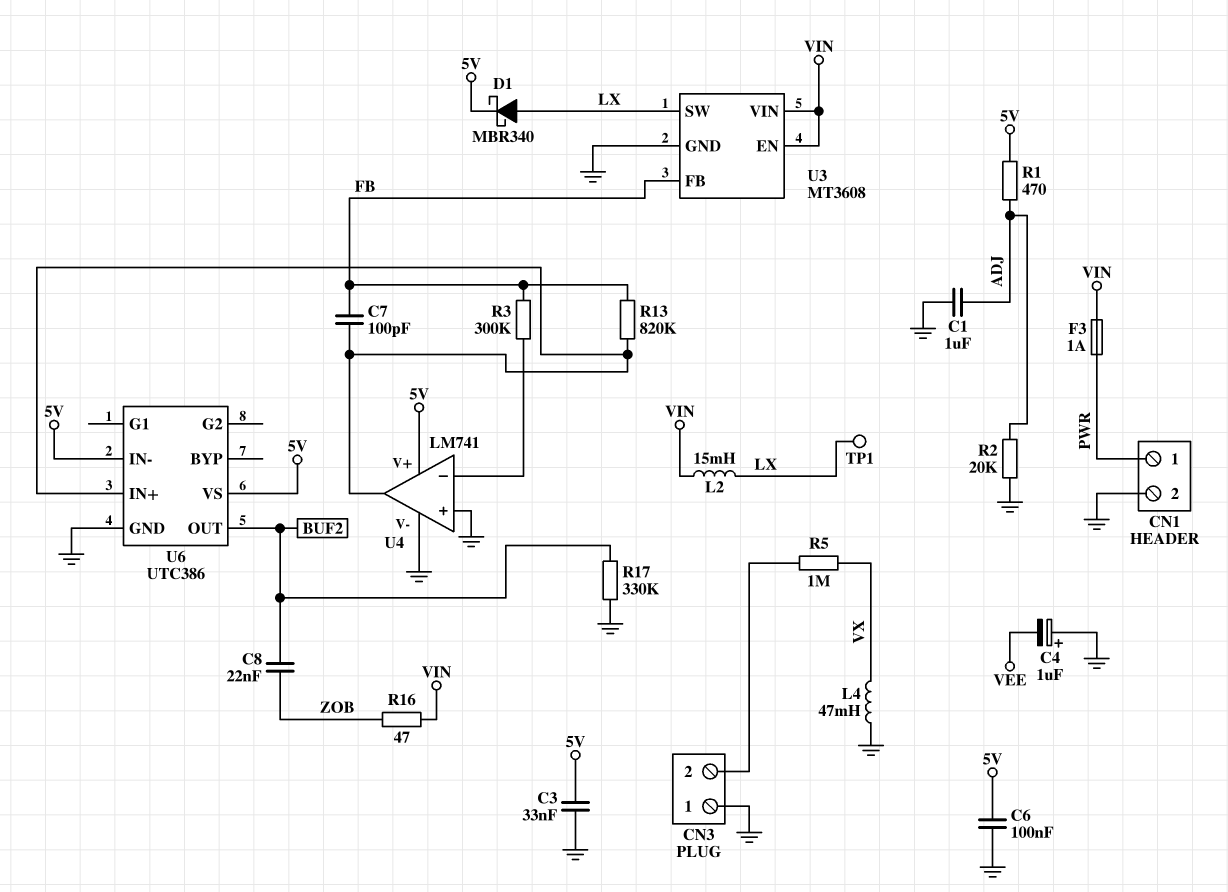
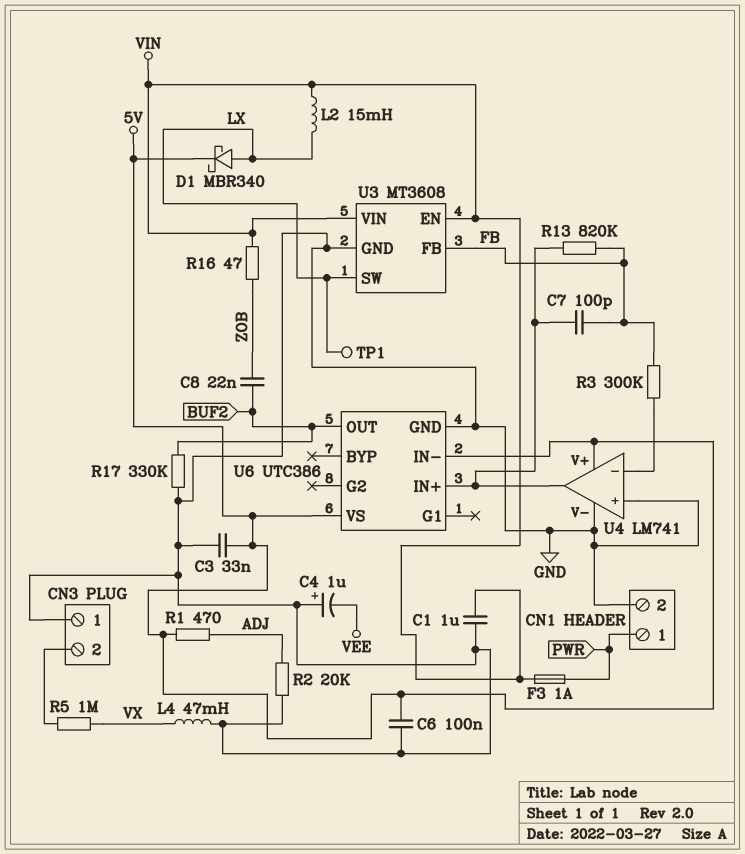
C1: 1uF (ADJ, GND) -> 1uF (GND, VIN)

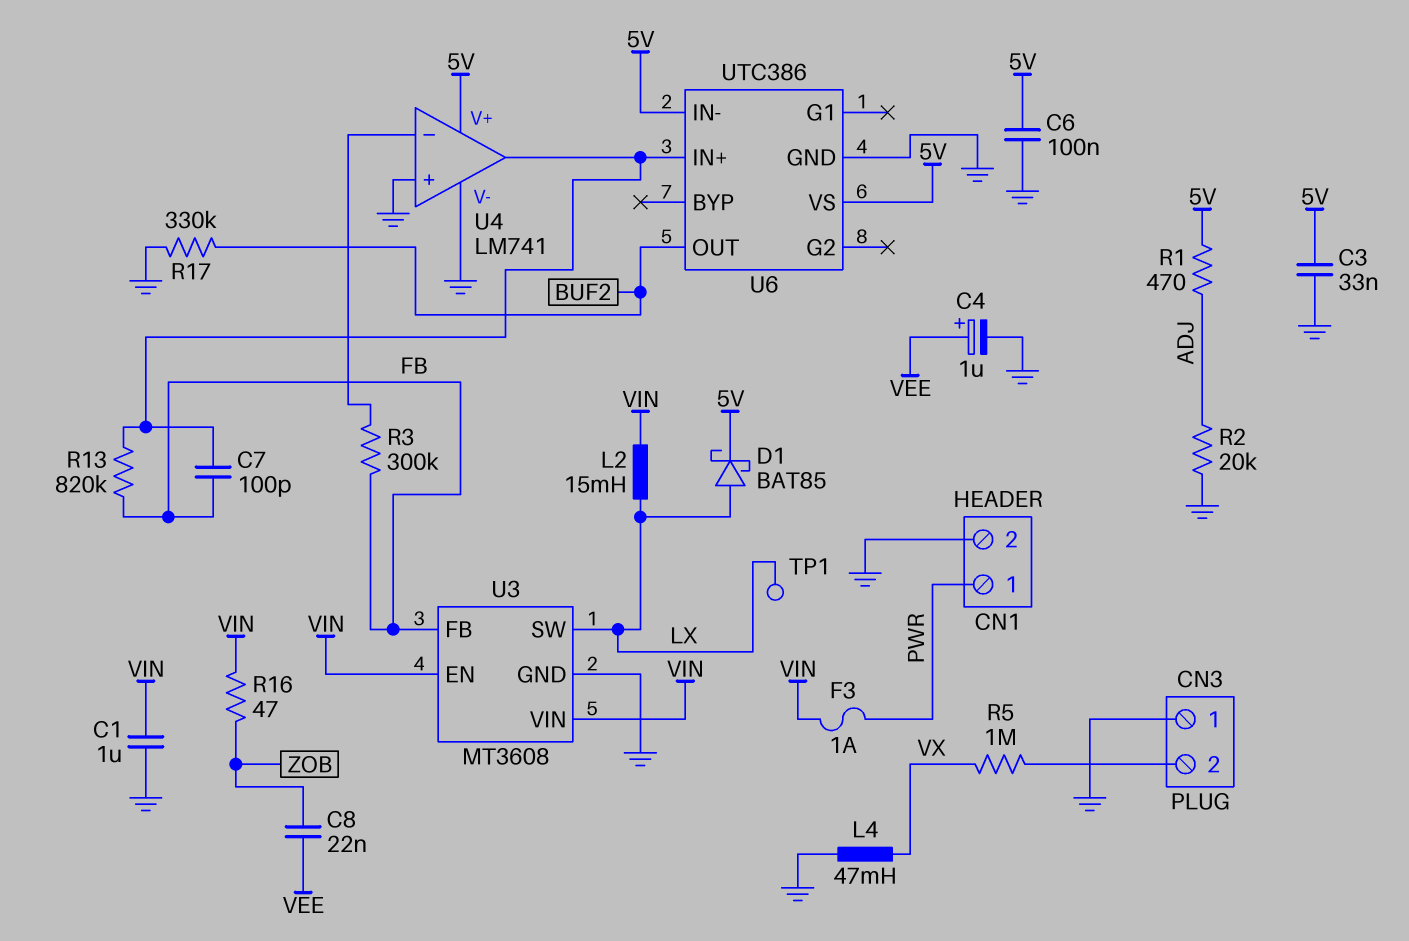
C4: 1uF (plus GND, minus VEE) -> 1uF (plus VEE, minus GND)
C8: 22nF (BUF2, ZOB) -> 22nF (VEE, ZOB)
D1: schottky MBR340 (A LX, K 5V) -> schottky BAT85 (A LX, K 5V)

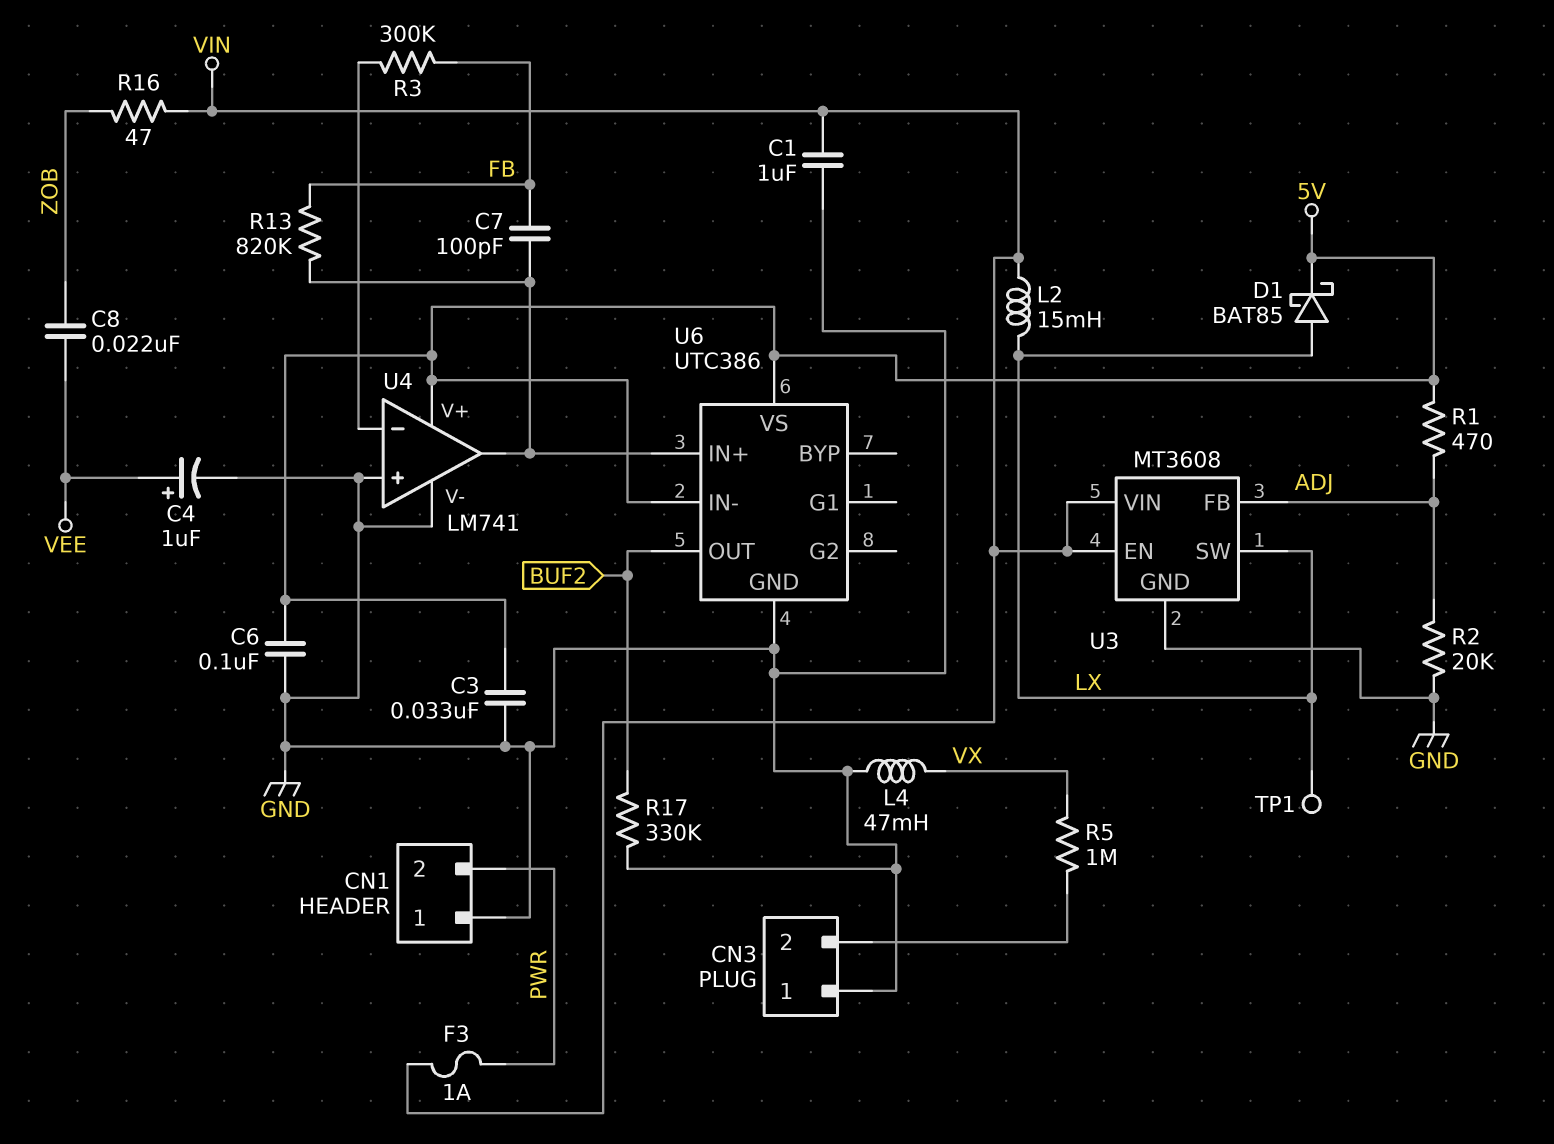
CN1 pin 1: PWR -> GND
CN1 pin 2: GND -> PWR
U3 pin FB: FB -> ADJ

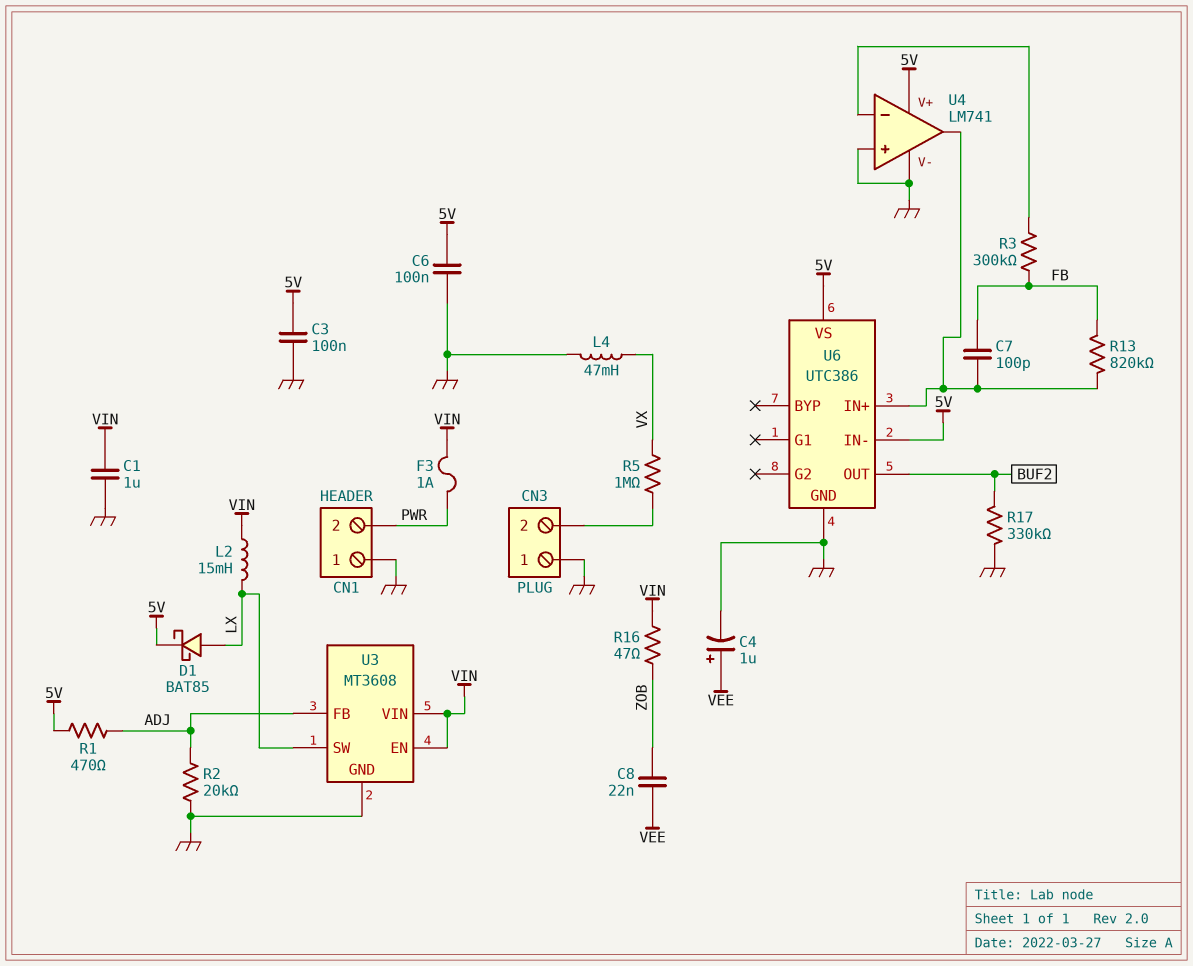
C3: 33nF (5V, GND) -> 100nF (5V, GND)
TP1: test point (LX) -> none

